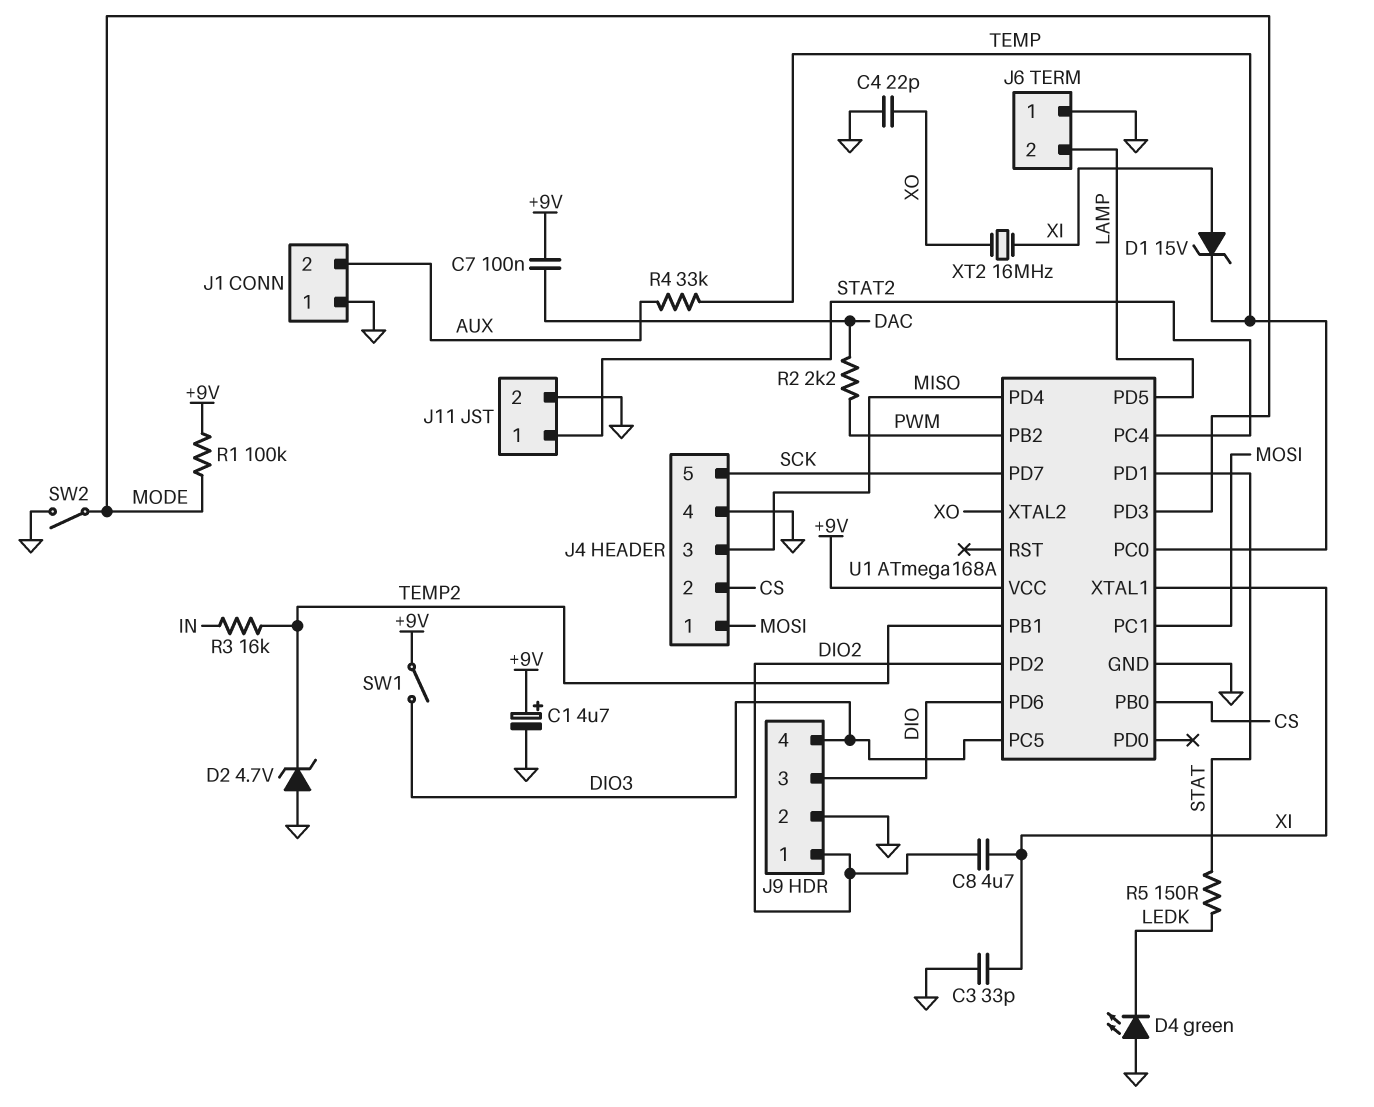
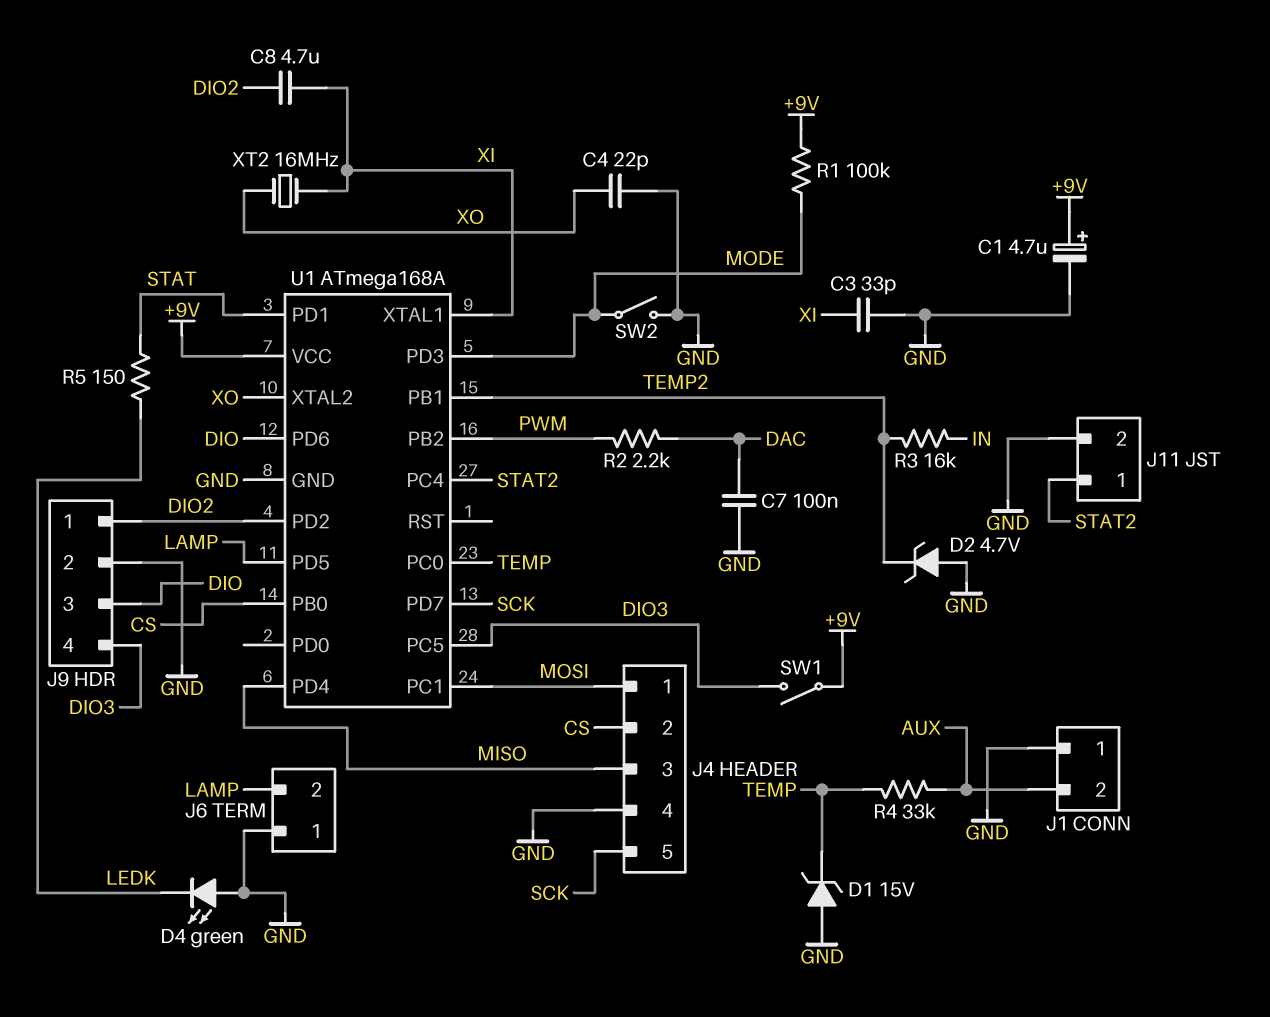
C7: 100nF (+9V, DAC) -> 100nF (DAC, GND)
D1: zener 15V (A XI, K TEMP) -> zener 15V (A GND, K TEMP)

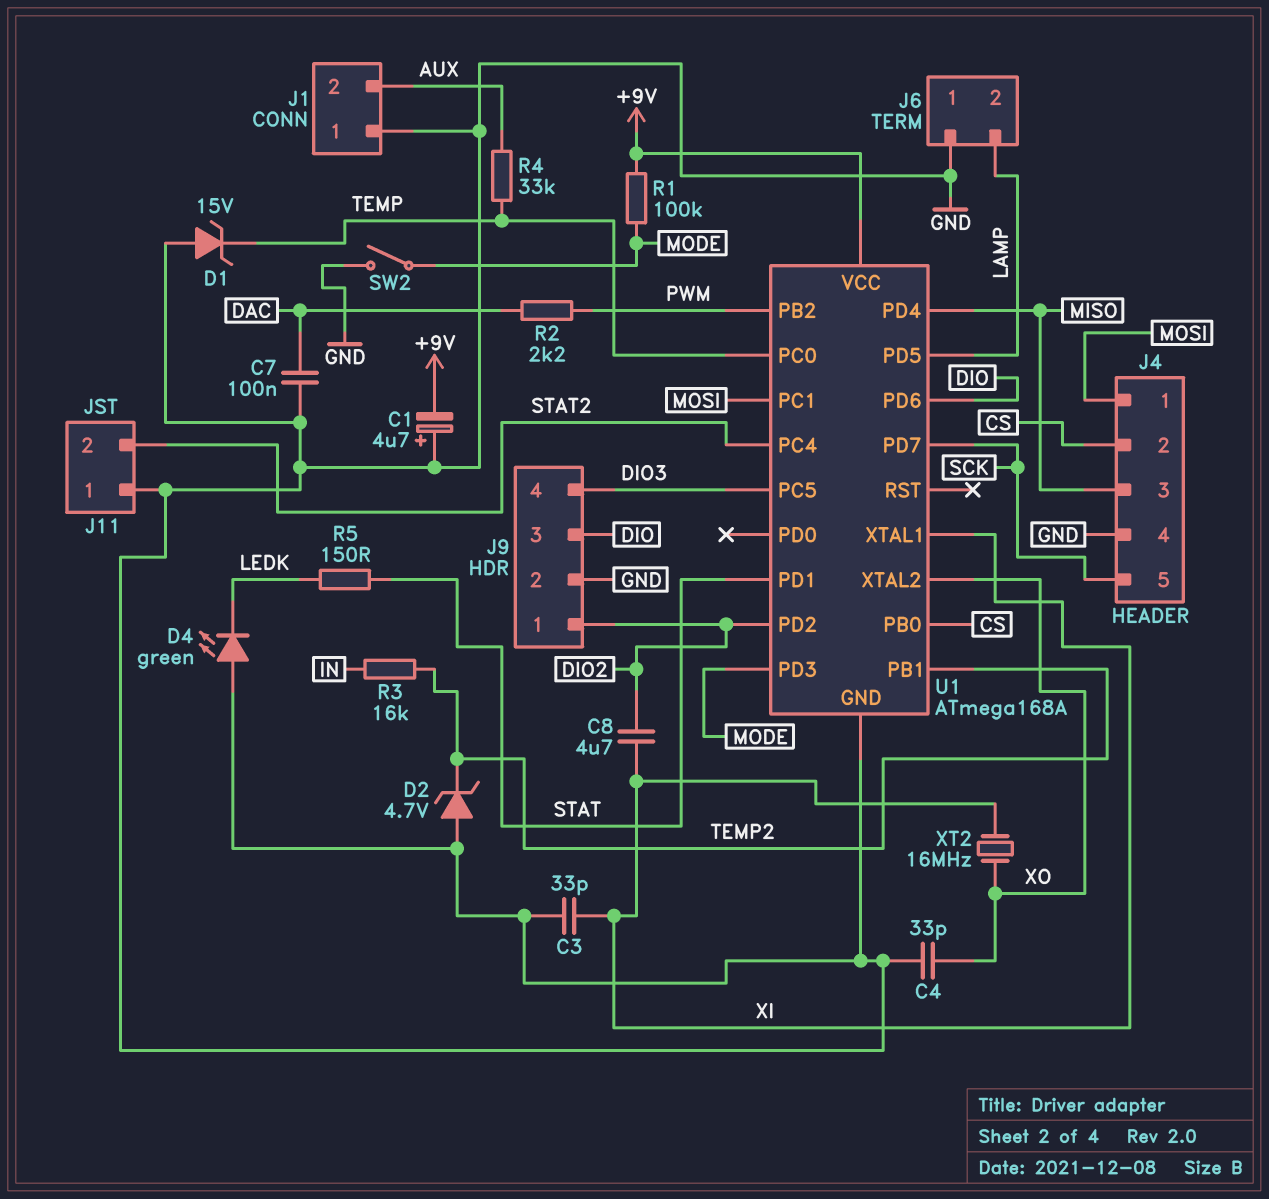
C1: 4.7uF (plus +9V, minus GND) -> 4.7uF (plus GND, minus +9V)
C4: 22pF (GND, XO) -> 33pF (GND, XO)
J11 pin 1: STAT2 -> GND
J11 pin 2: GND -> STAT2
SW1: switch (+9V, DIO3) -> none

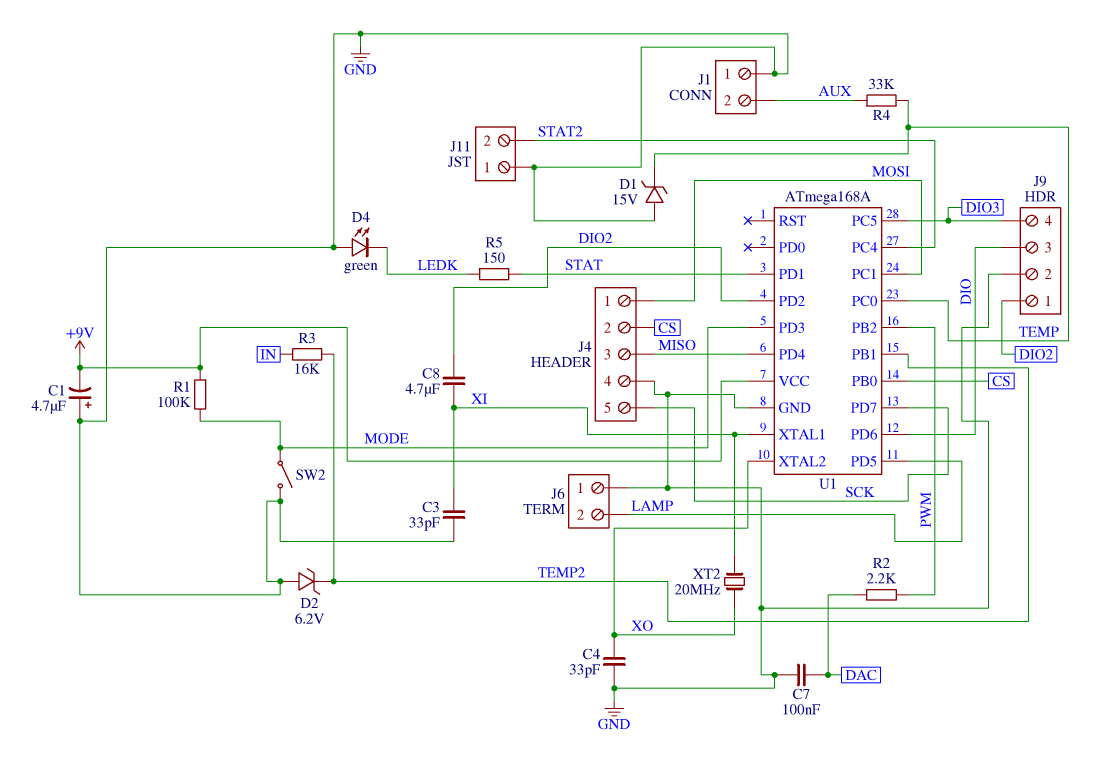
D2: zener 4.7V (A GND, K TEMP2) -> zener 6.2V (A GND, K TEMP2)
XT2: 16MHz (XI, XO) -> 20MHz (XI, XO)

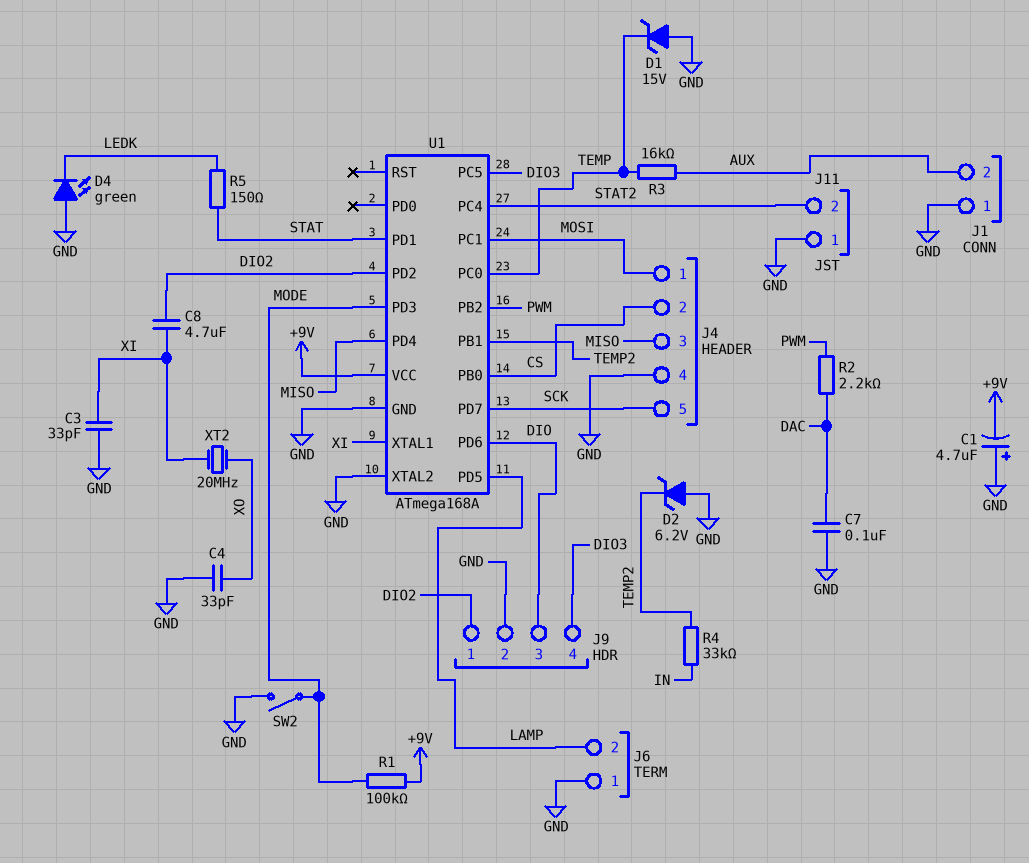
R3: 16k (IN, TEMP2) -> 16k (AUX, TEMP)
R4: 33k (AUX, TEMP) -> 33k (IN, TEMP2)
U1 pin XTAL2: XO -> GND

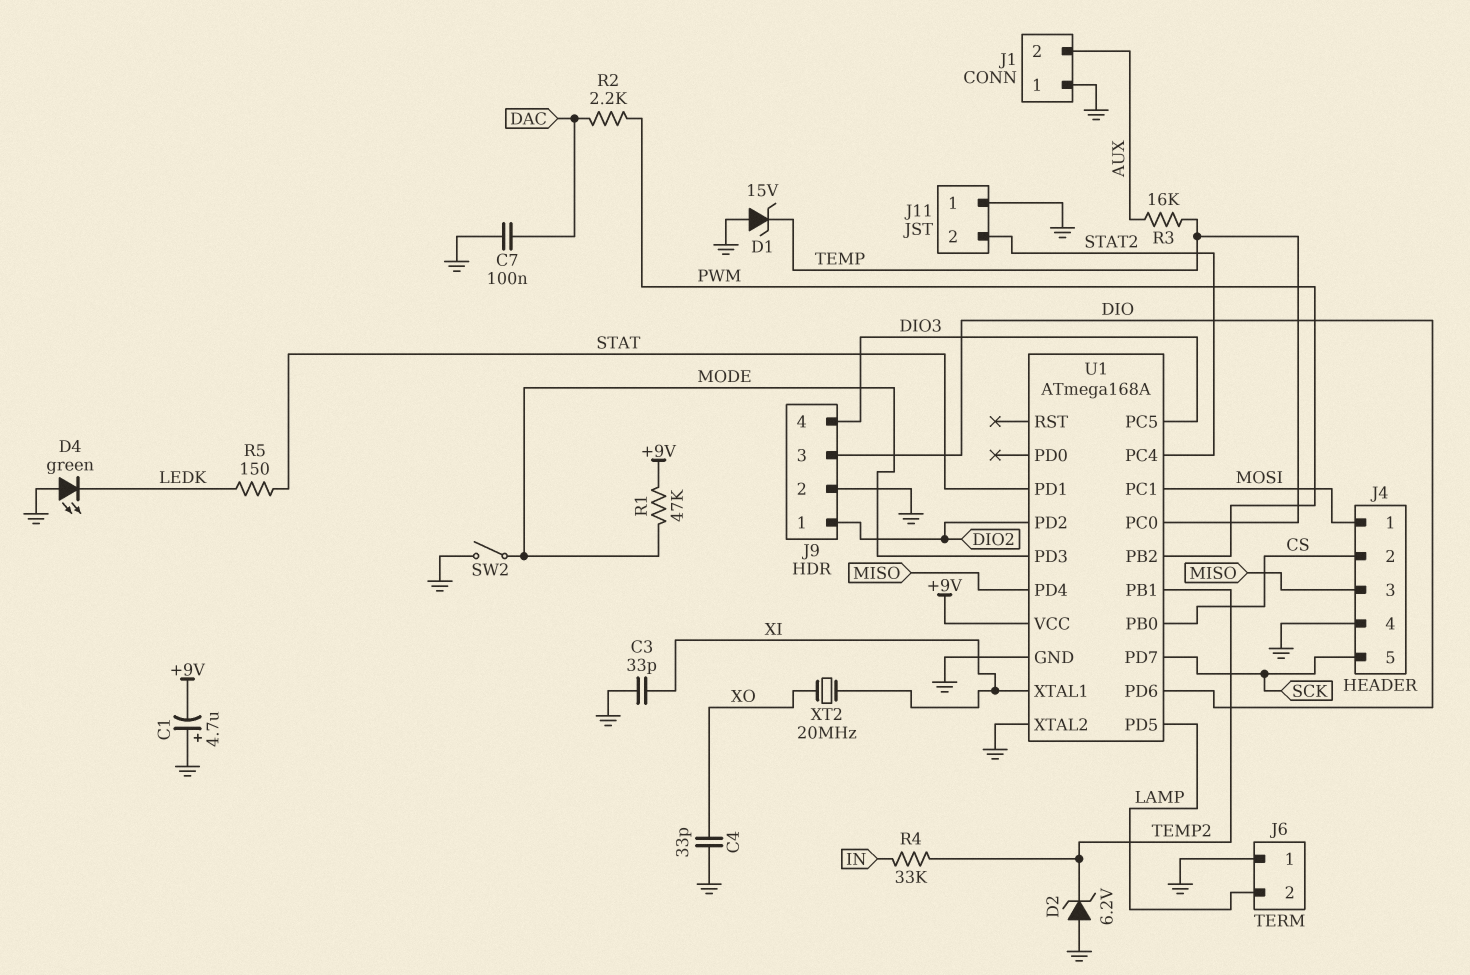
C8: 4.7uF (DIO2, XI) -> none
R1: 100k (+9V, MODE) -> 47k (+9V, MODE)

